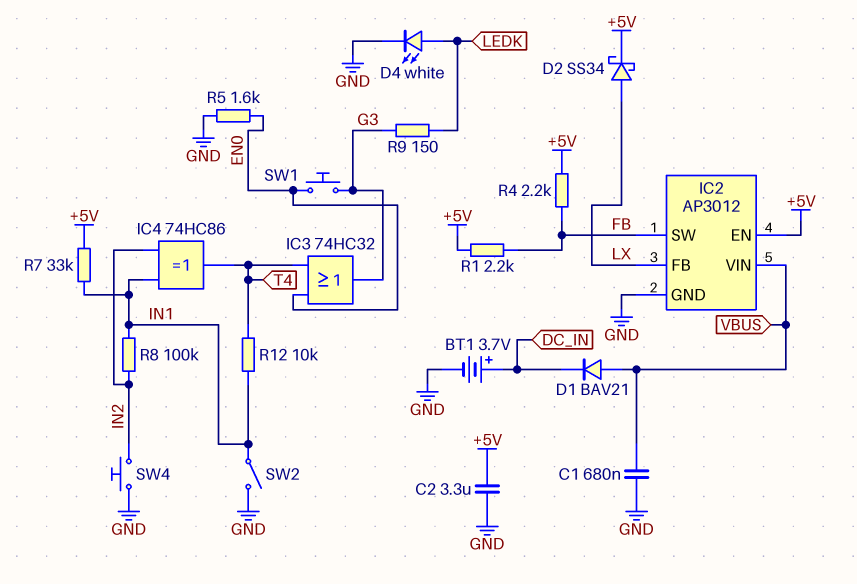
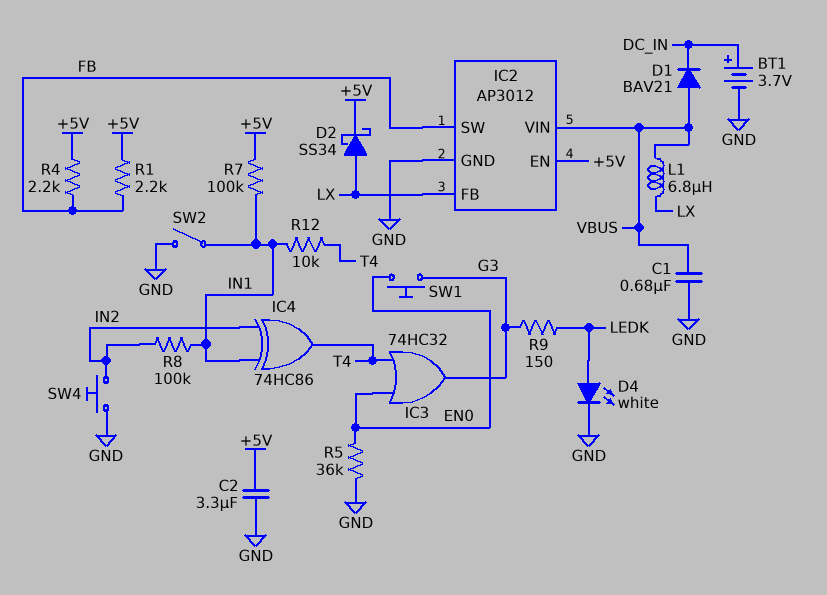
L1: none -> 6.8uH (LX, VBUS)
R5: 1.6k (EN0, GND) -> 36k (EN0, GND)
R7: 33k (+5V, IN1) -> 100k (+5V, IN1)

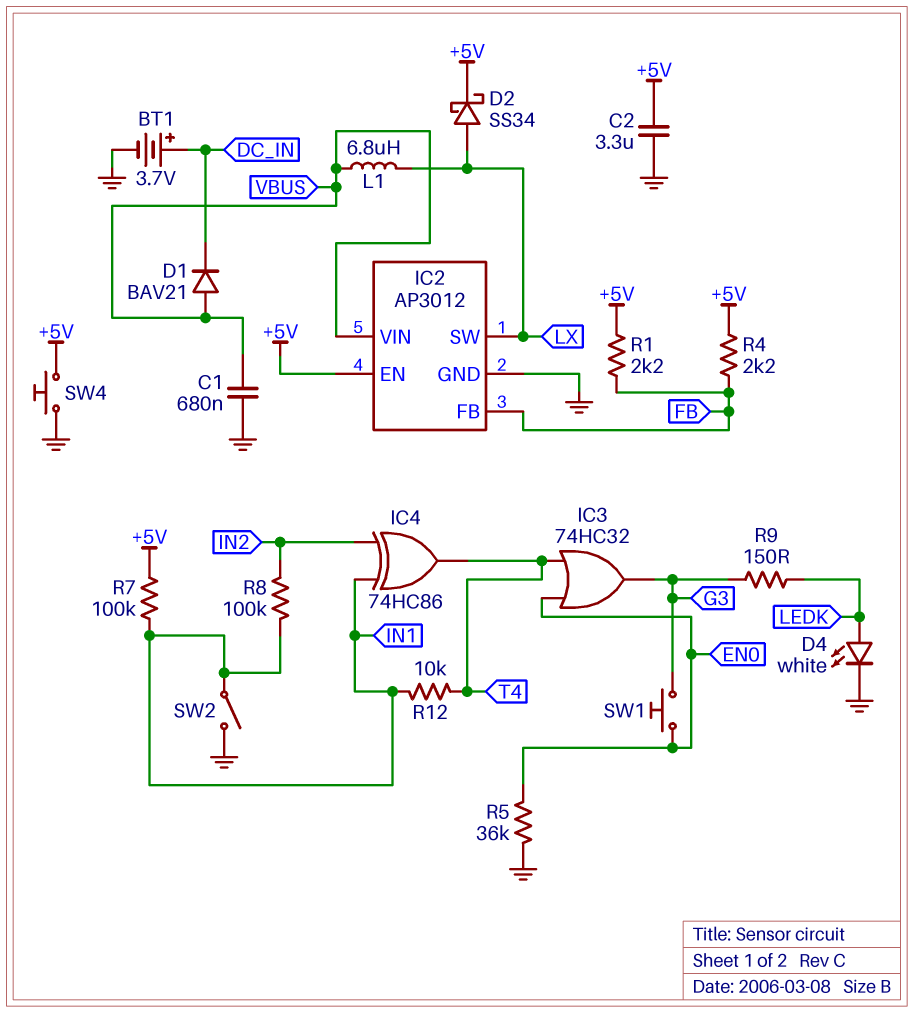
IC2 pin FB: LX -> FB
IC2 pin SW: FB -> LX
SW4: button (GND, IN2) -> button (+5V, GND)

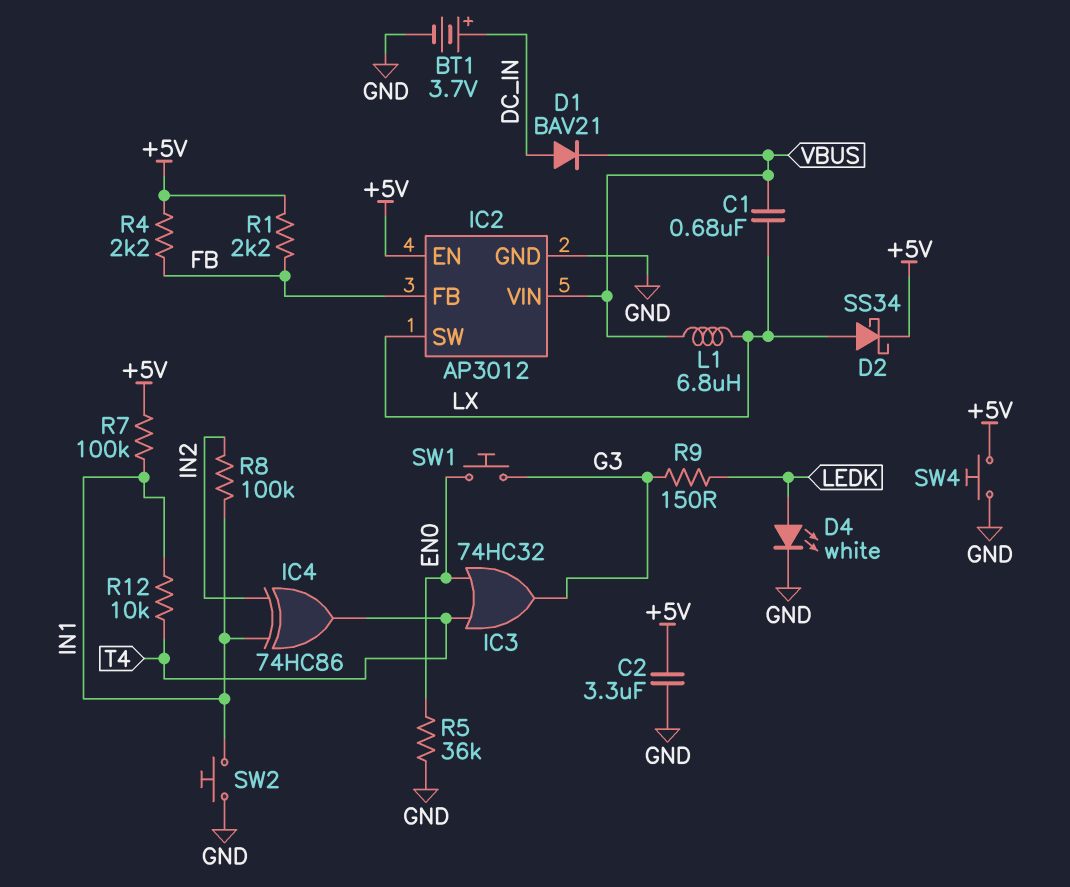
C1: 680nF (GND, VBUS) -> 680nF (LX, VBUS)
D1: diode BAV21 (A VBUS, K DC_IN) -> diode BAV21 (A DC_IN, K VBUS)
SW2: switch (GND, IN1) -> button (GND, IN1)

